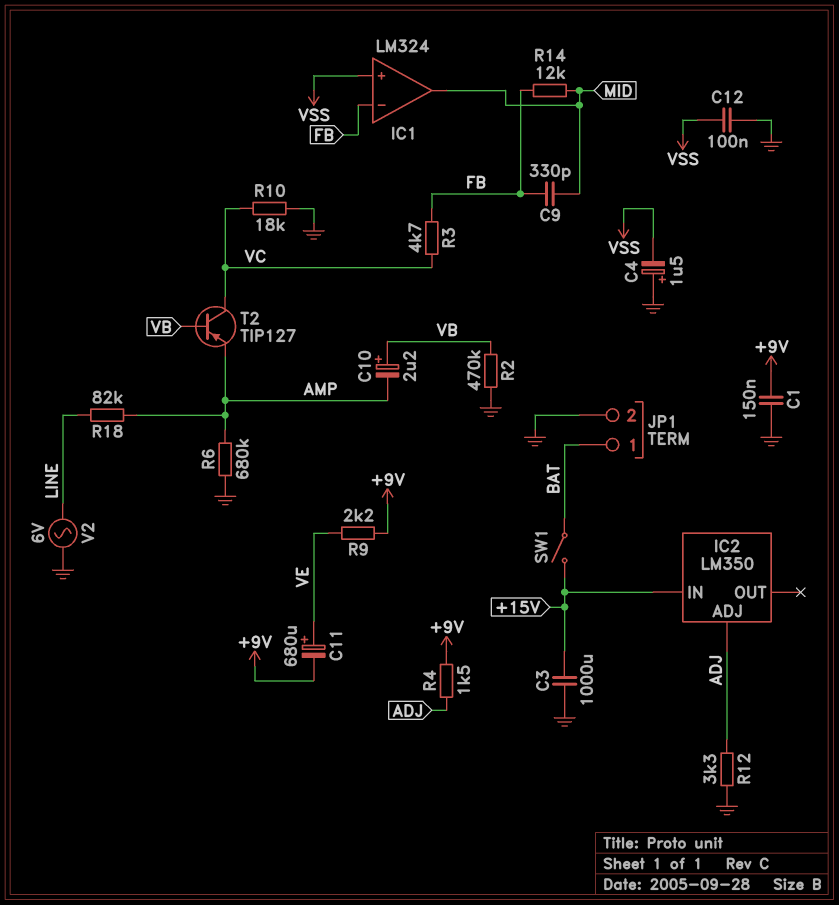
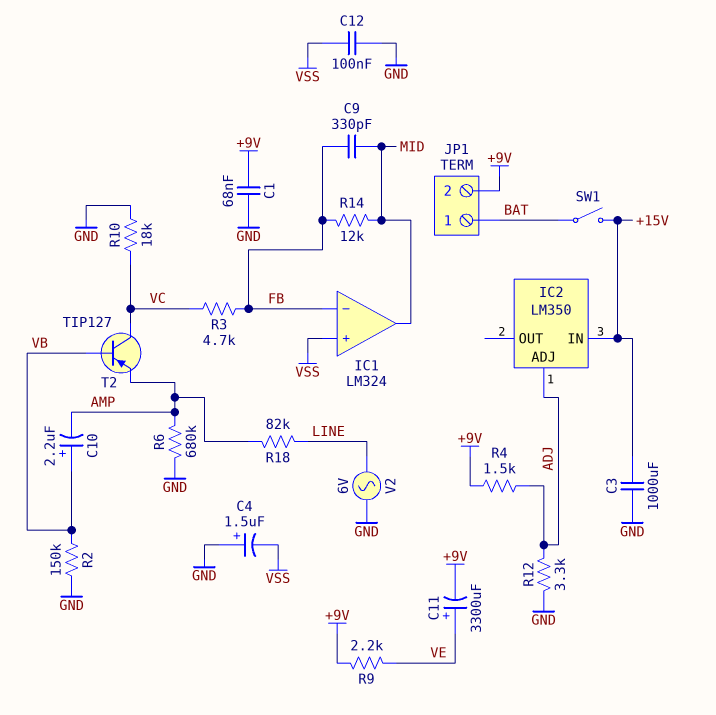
C1: 150nF (+9V, GND) -> 68nF (+9V, GND)
C11: 680uF (plus VE, minus +9V) -> 3300uF (plus VE, minus +9V)
JP1 pin 2: GND -> +9V
R2: 470k (GND, VB) -> 150k (GND, VB)

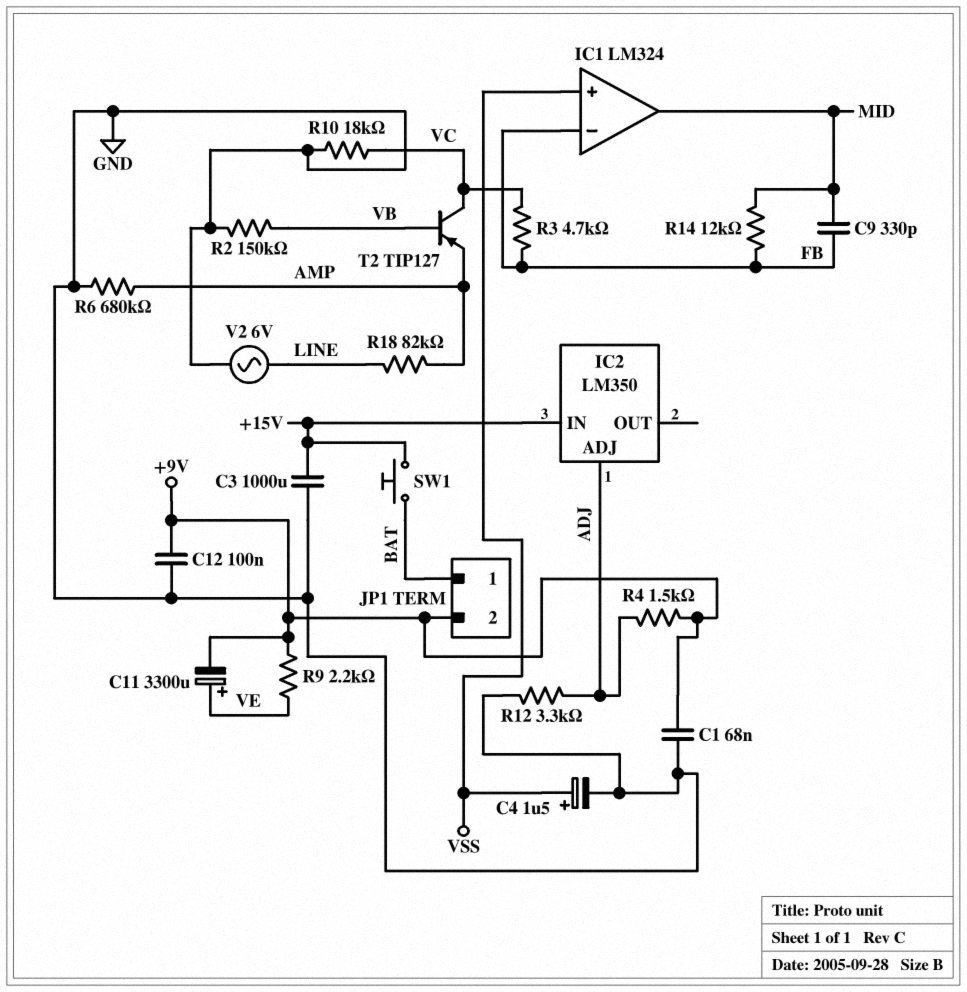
C4: 1.5uF (plus GND, minus VSS) -> 1.5uF (plus VSS, minus GND)
C10: 2.2uF (plus VB, minus AMP) -> none
C12: 100nF (GND, VSS) -> 100nF (+9V, GND)
SW1: switch (+15V, BAT) -> button (+15V, BAT)

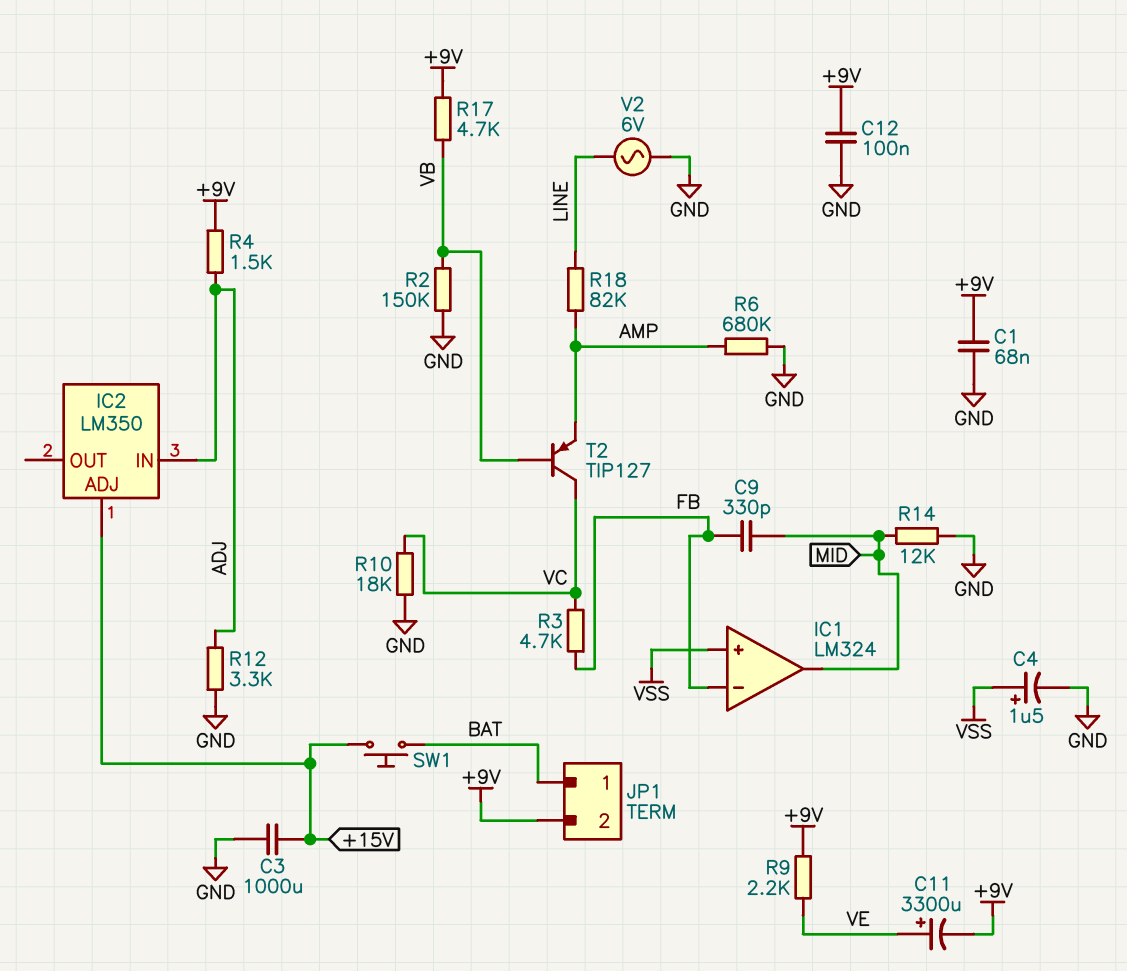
IC2 pin ADJ: ADJ -> +15V
IC2 pin IN: +15V -> ADJ
R14: 12k (FB, MID) -> 12k (GND, MID)
R17: none -> 4.7k (+9V, VB)

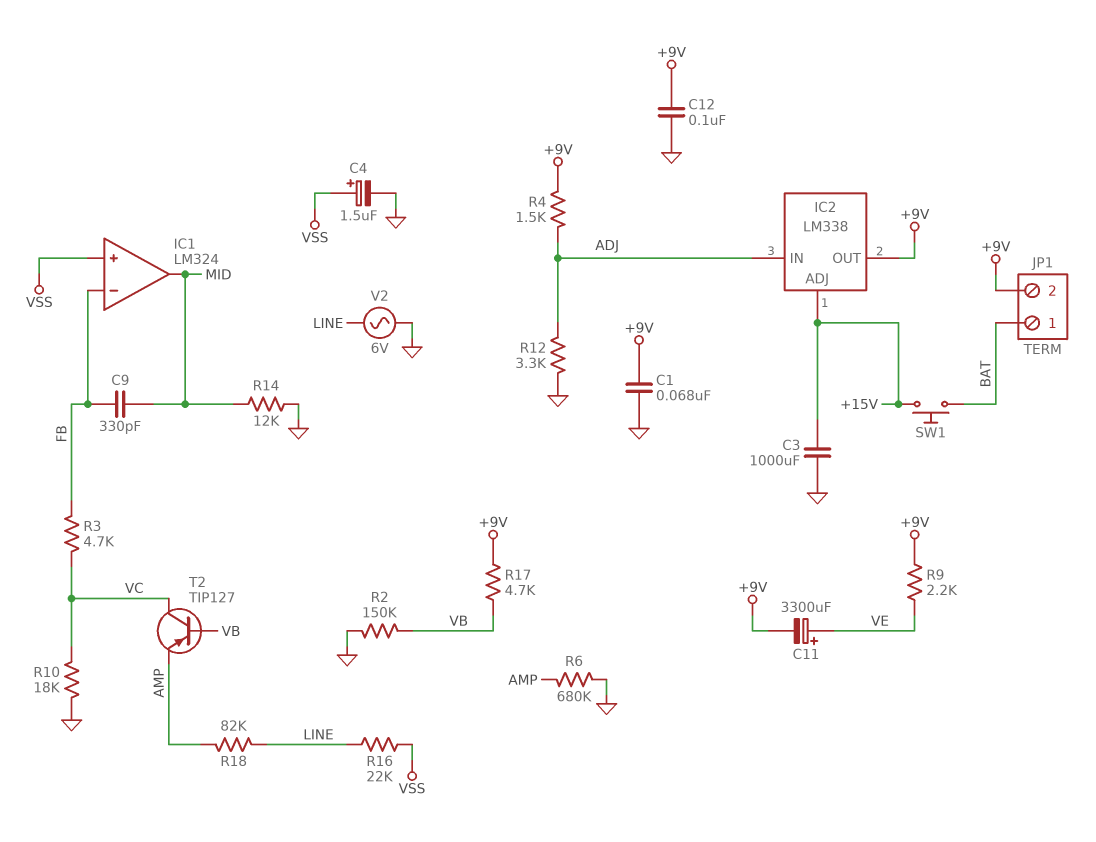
IC2: LM350 -> LM338
IC2 pin OUT: none -> +9V
R16: none -> 22k (LINE, VSS)

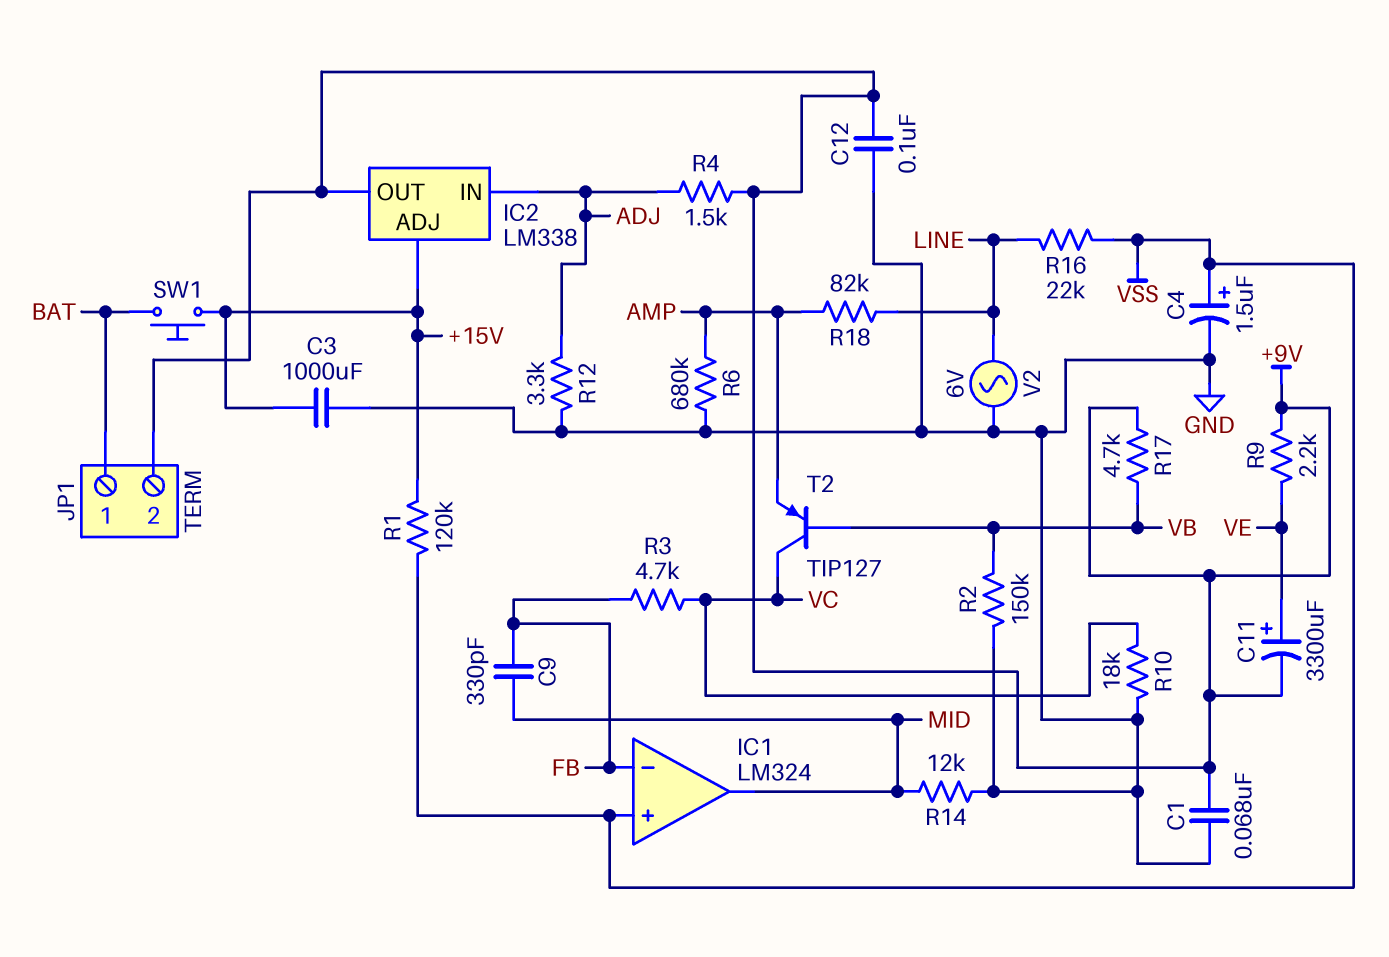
R1: none -> 120k (+15V, VSS)

